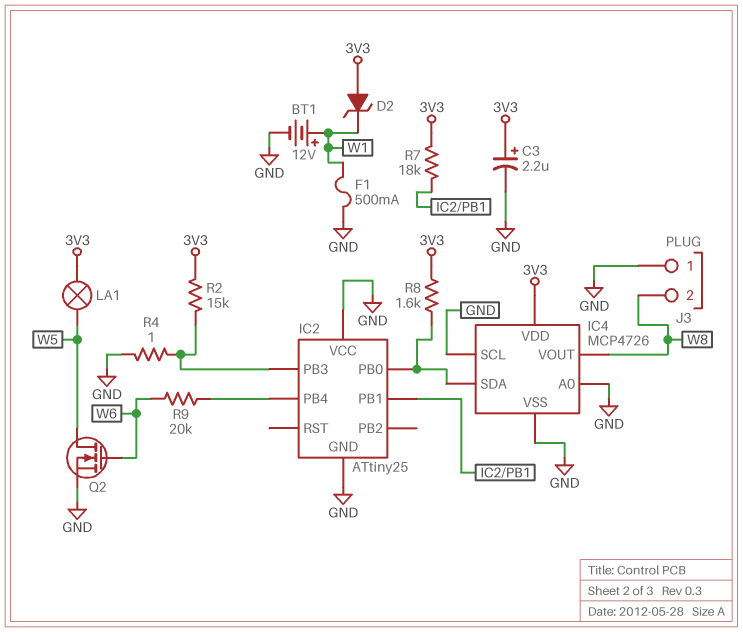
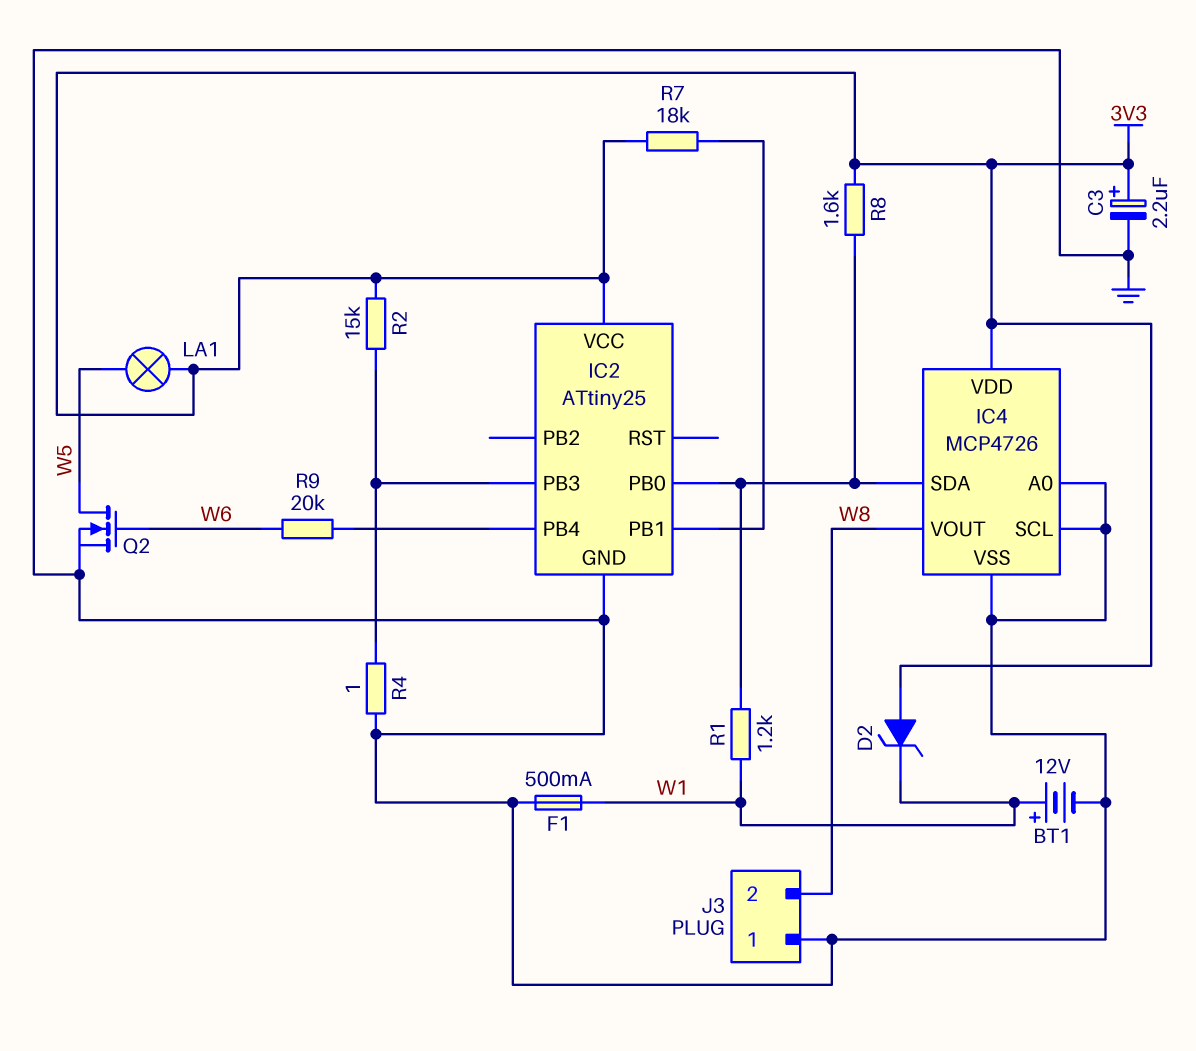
IC2 pin VCC: GND -> 3V3
R1: none -> 1.2k (IC2/PB0, W1)

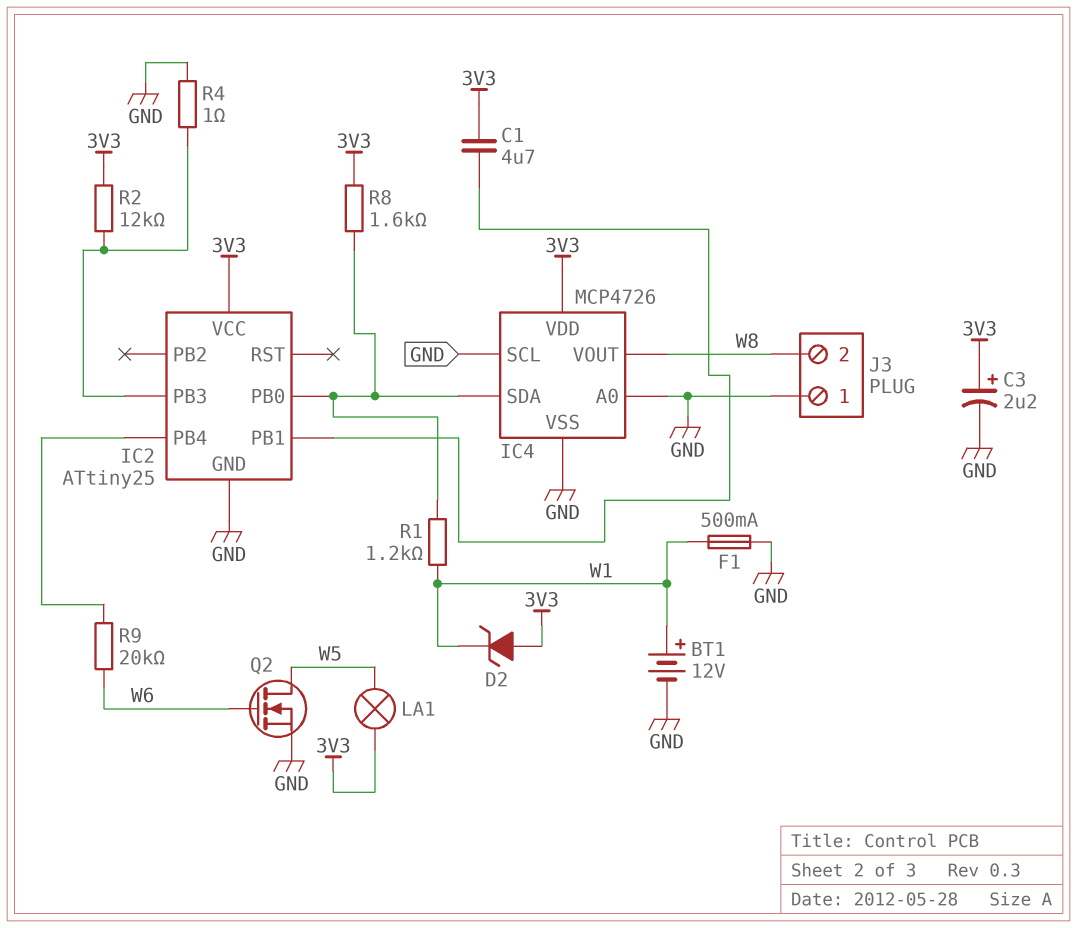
C1: none -> 4.7uF (3V3, IC2/PB1)
R2: 15k (3V3, IC2/PB3) -> 12k (3V3, IC2/PB3)
R7: 18k (3V3, IC2/PB1) -> none

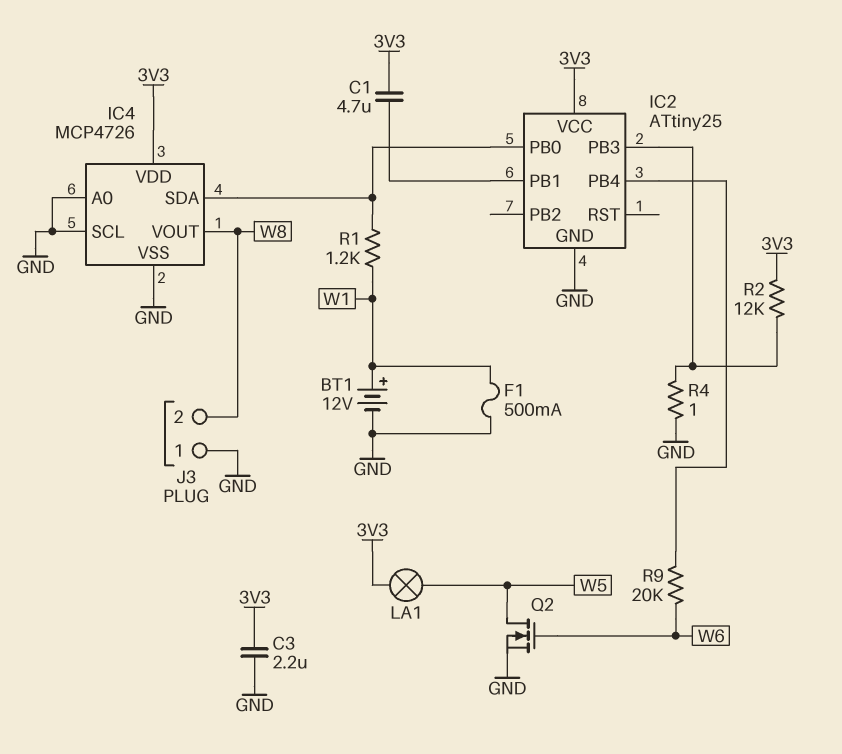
C3: 2.2uF (plus 3V3, minus GND) -> 2.2uF (3V3, GND)
D2: zener (A 3V3, K W1) -> none
R8: 1.6k (3V3, IC2/PB0) -> none

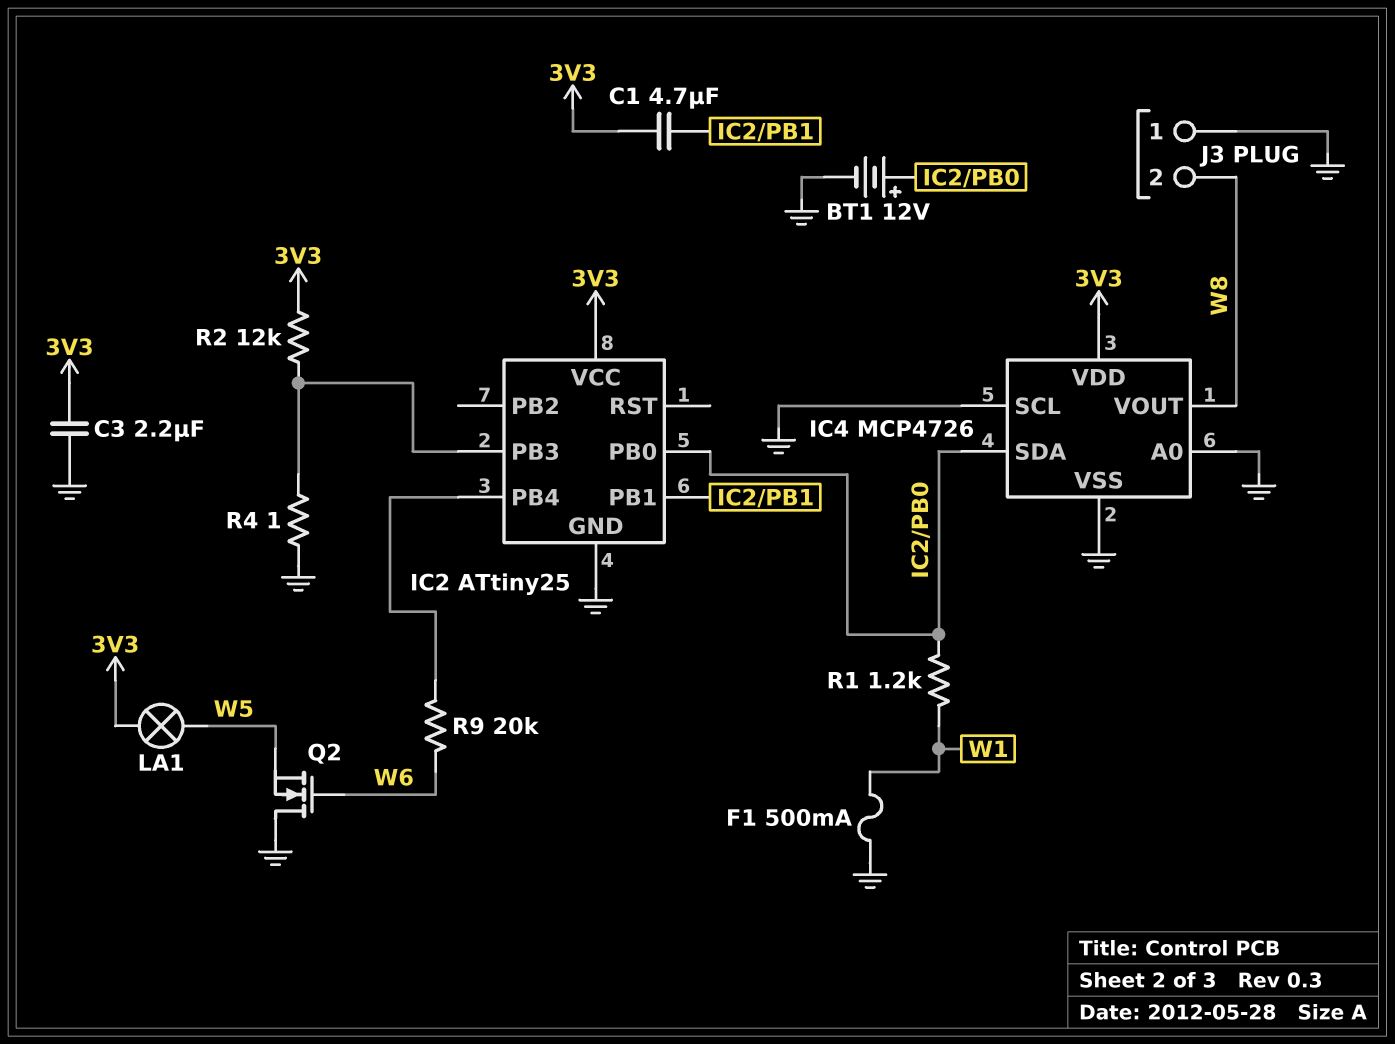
BT1: 12V (plus W1, minus GND) -> 12V (plus IC2/PB0, minus GND)
Q2: NMOS (G W6, D W5, S GND) -> NMOS (G W6, D GND, S W5)

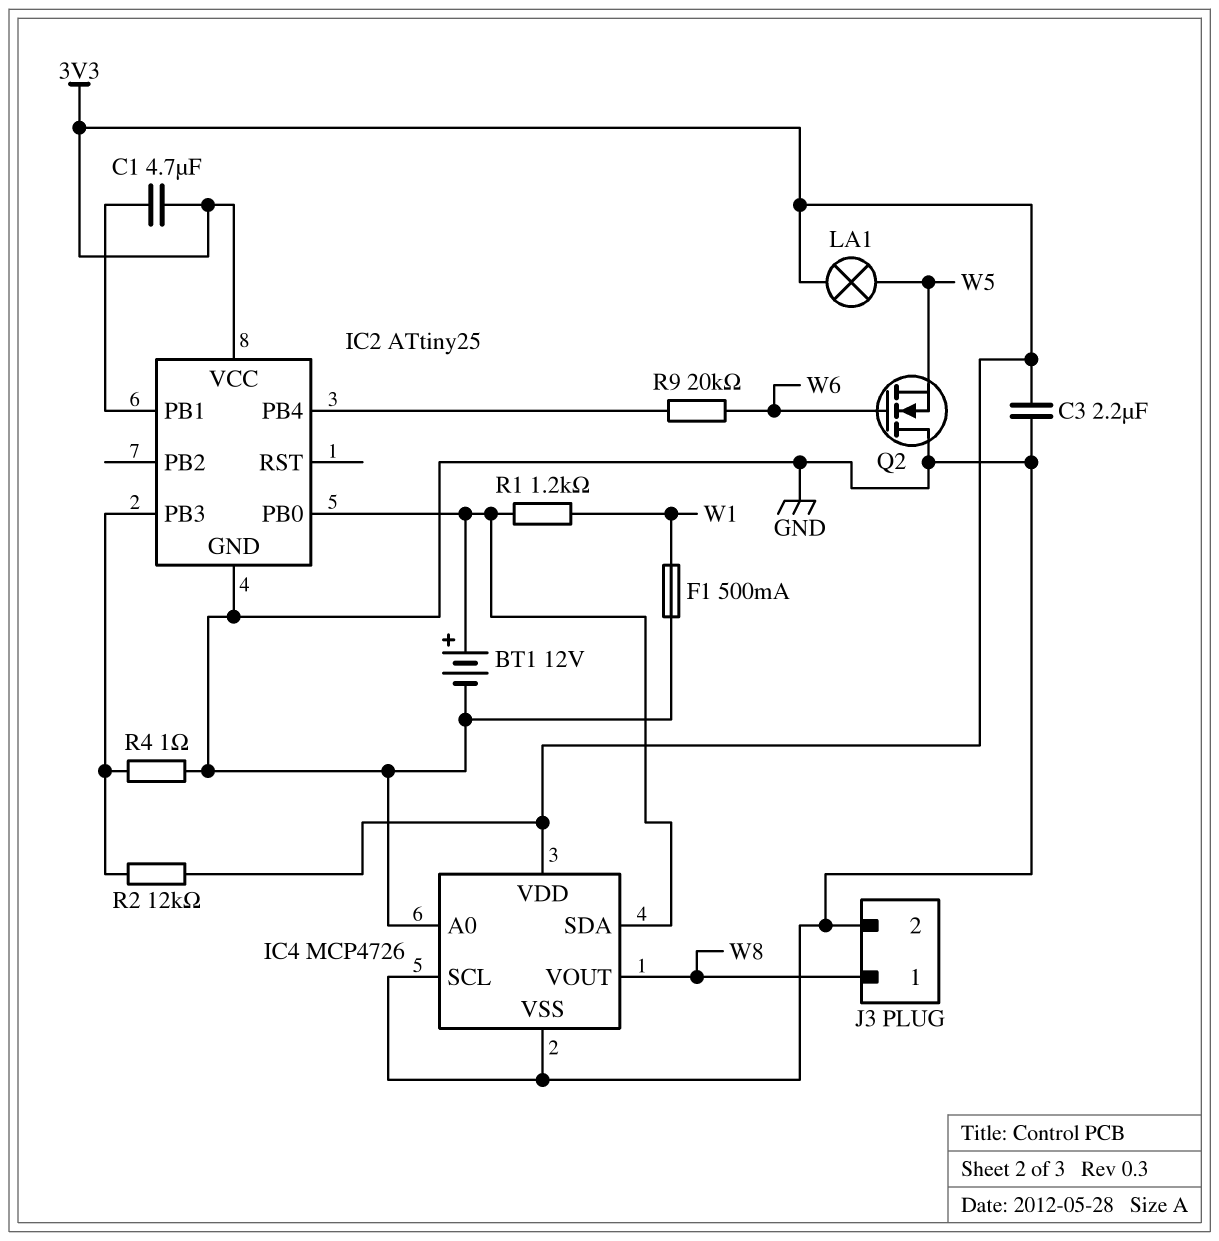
J3 pin 1: GND -> W8
J3 pin 2: W8 -> GND

